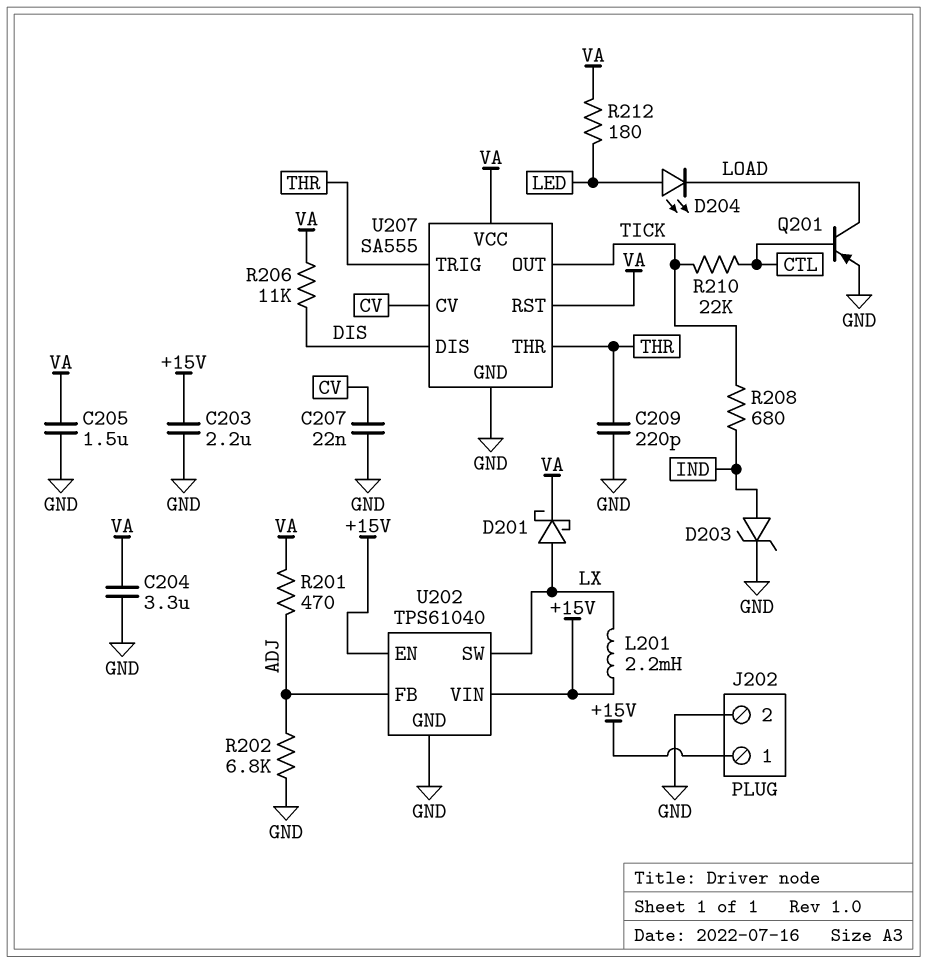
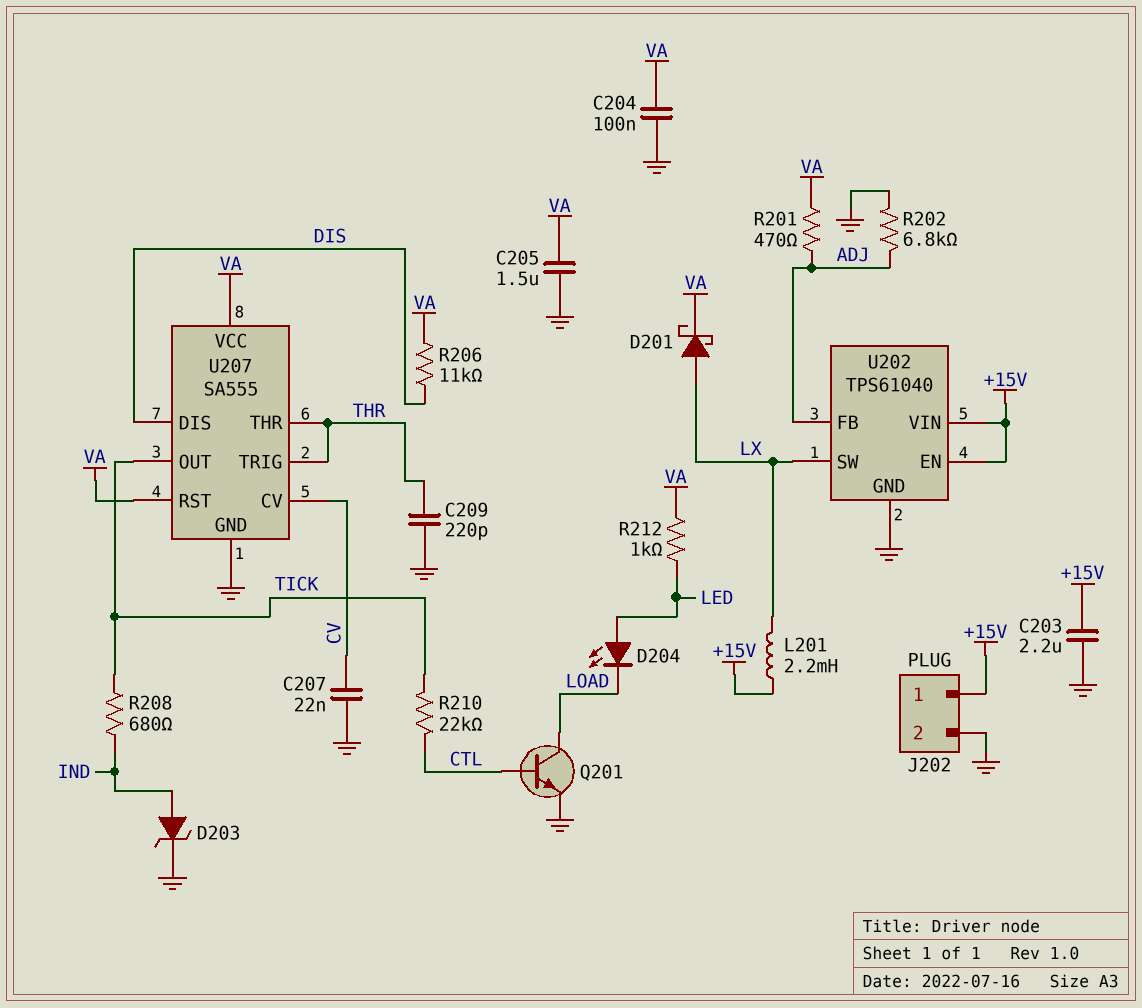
C204: 3.3uF (GND, VA) -> 100nF (GND, VA)
Q201: PNP (B CTL, C LOAD, E GND) -> NPN (B CTL, C LOAD, E GND)
R212: 180 (LED, VA) -> 1k (LED, VA)

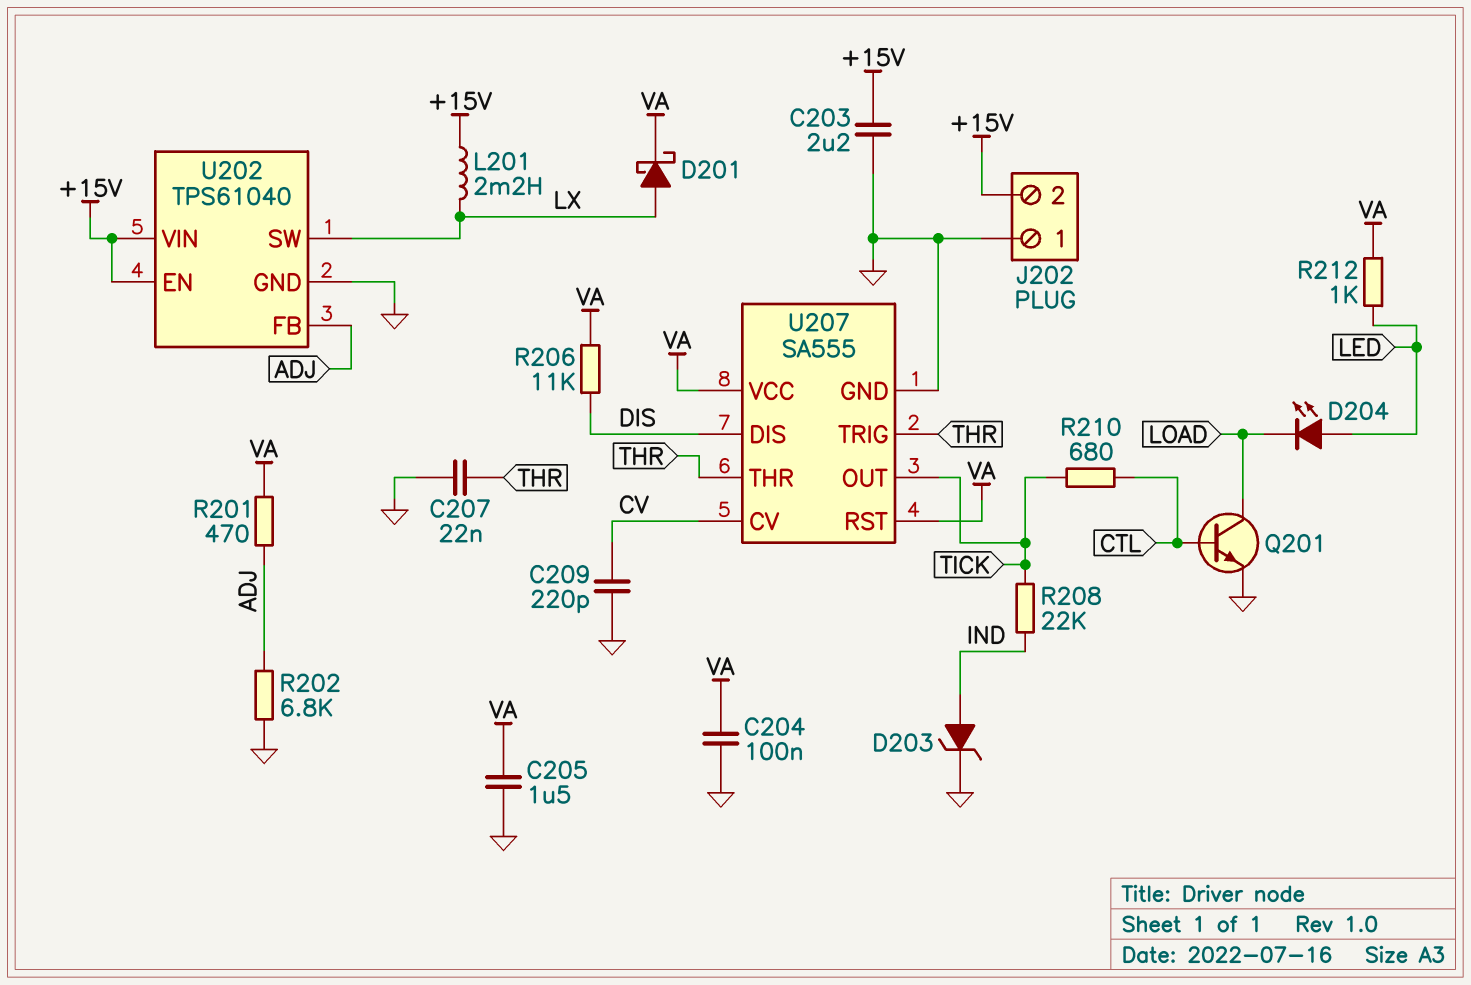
C207: 22nF (CV, GND) -> 22nF (GND, THR)
C209: 220pF (GND, THR) -> 220pF (CV, GND)
J202 pin 1: +15V -> GND
J202 pin 2: GND -> +15V
R208: 680 (IND, TICK) -> 22k (IND, TICK)
R210: 22k (CTL, TICK) -> 680 (CTL, TICK)

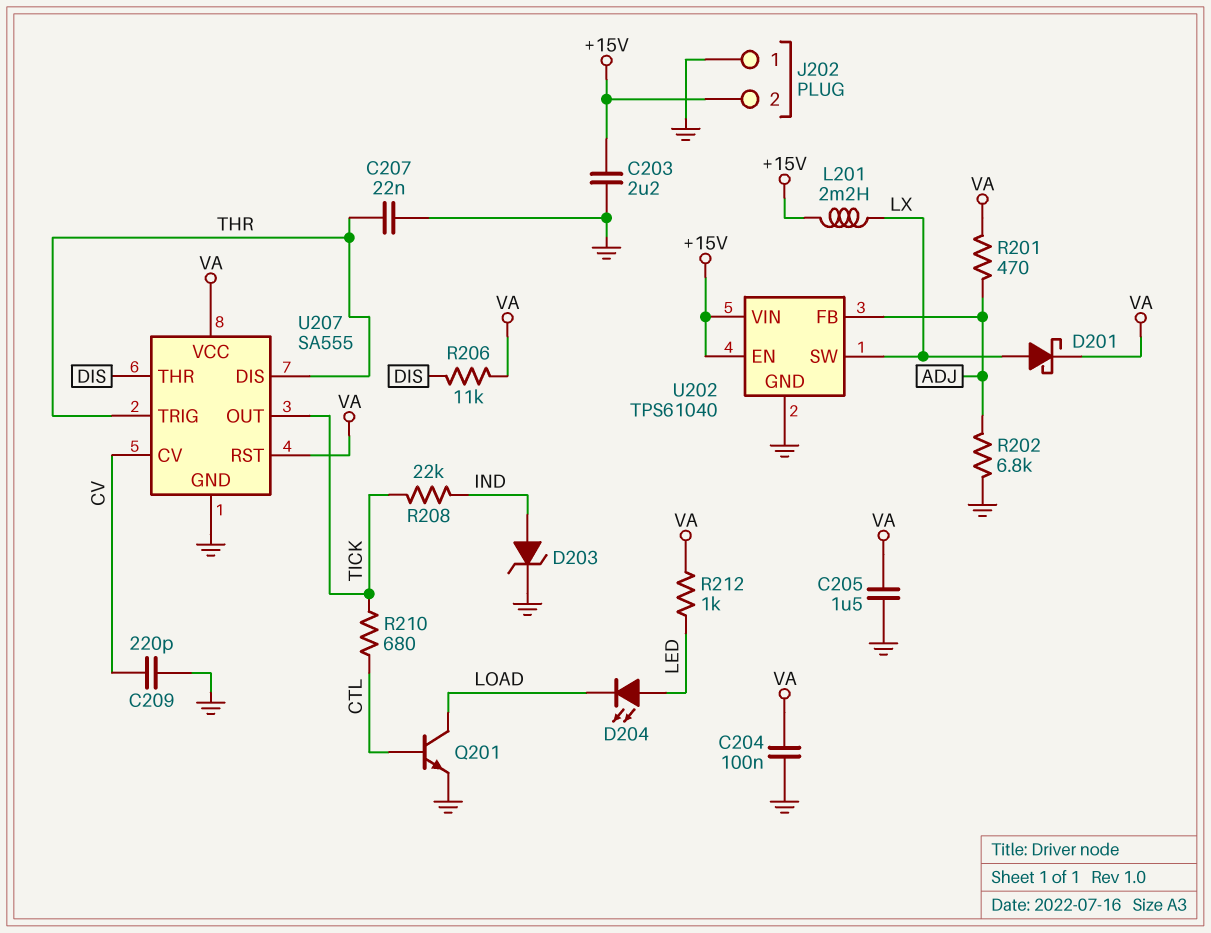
U207 pin DIS: DIS -> THR
U207 pin THR: THR -> DIS

